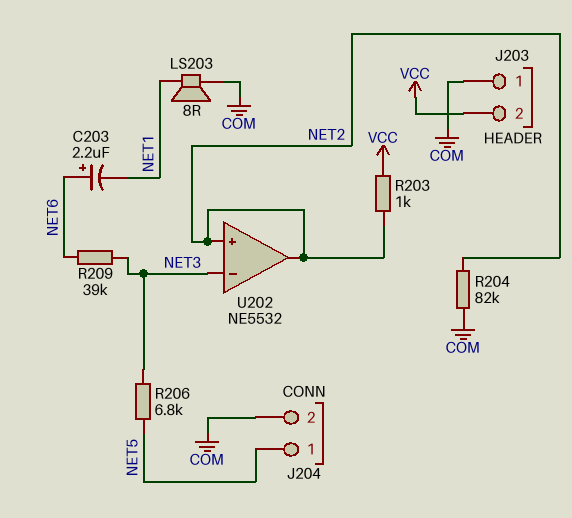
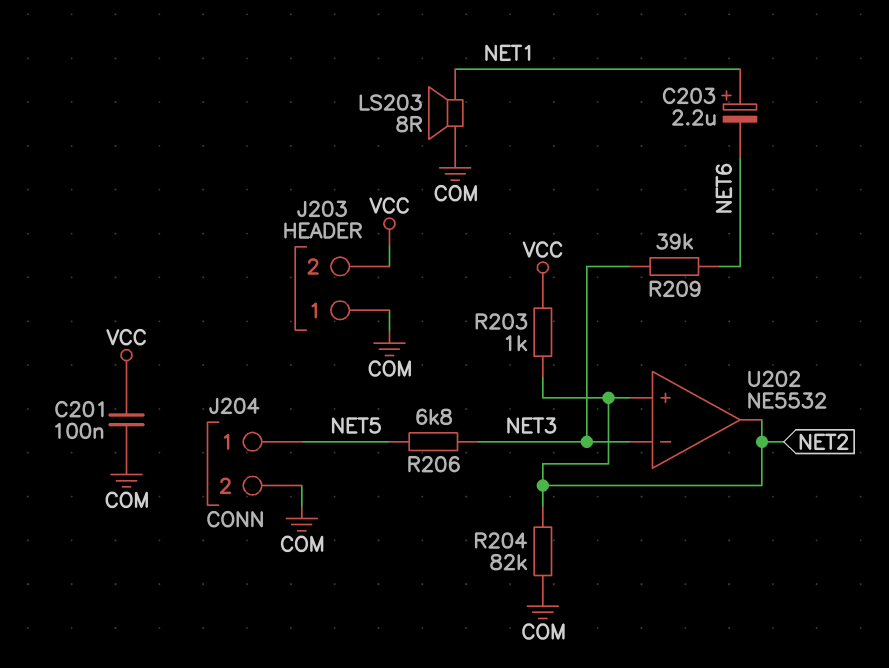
C201: none -> 100nF (COM, VCC)
C203: 2.2uF (plus NET6, minus NET1) -> 2.2uF (plus NET1, minus NET6)

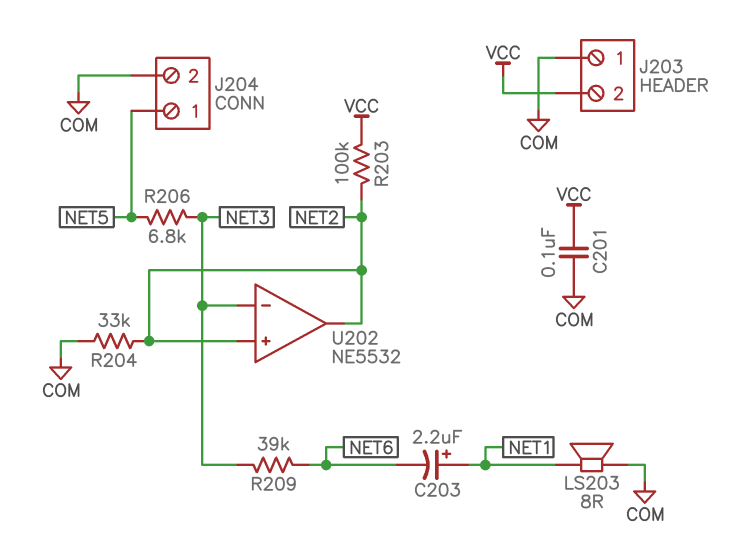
R203: 1k (NET2, VCC) -> 100k (NET2, VCC)
R204: 82k (COM, NET2) -> 33k (COM, NET2)

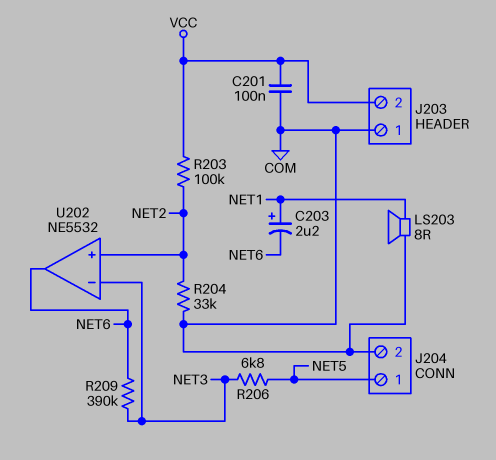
R209: 39k (NET3, NET6) -> 390k (NET3, NET6)
U202 pin out: NET2 -> NET6

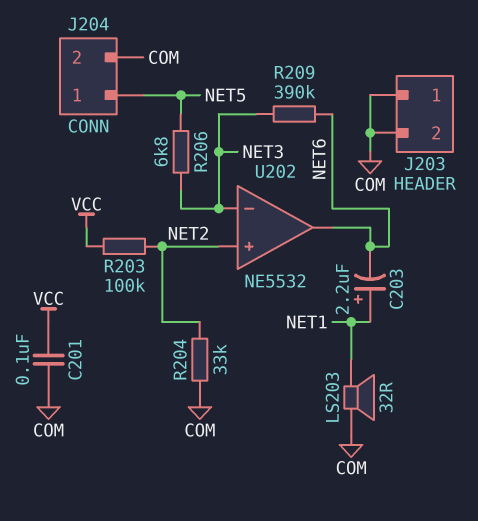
J203 pin 2: VCC -> COM
LS203: speaker 8R (COM, NET1) -> speaker 32R (COM, NET1)

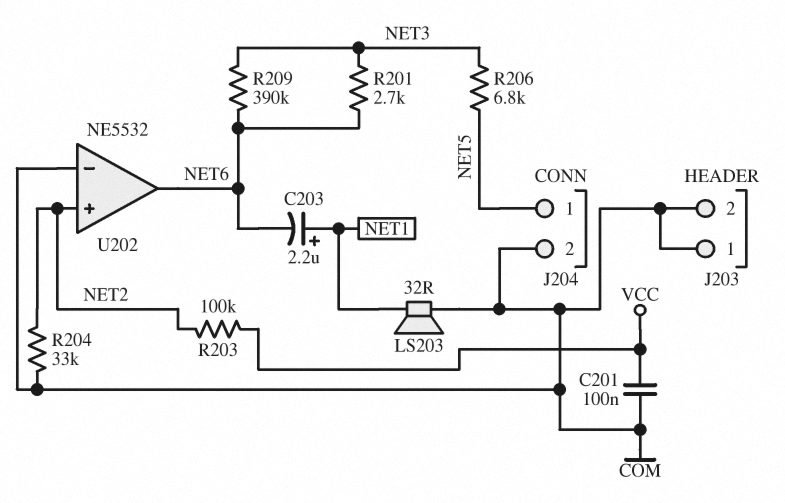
R201: none -> 2.7k (NET3, NET6)
U202 pin in-: NET3 -> COM

